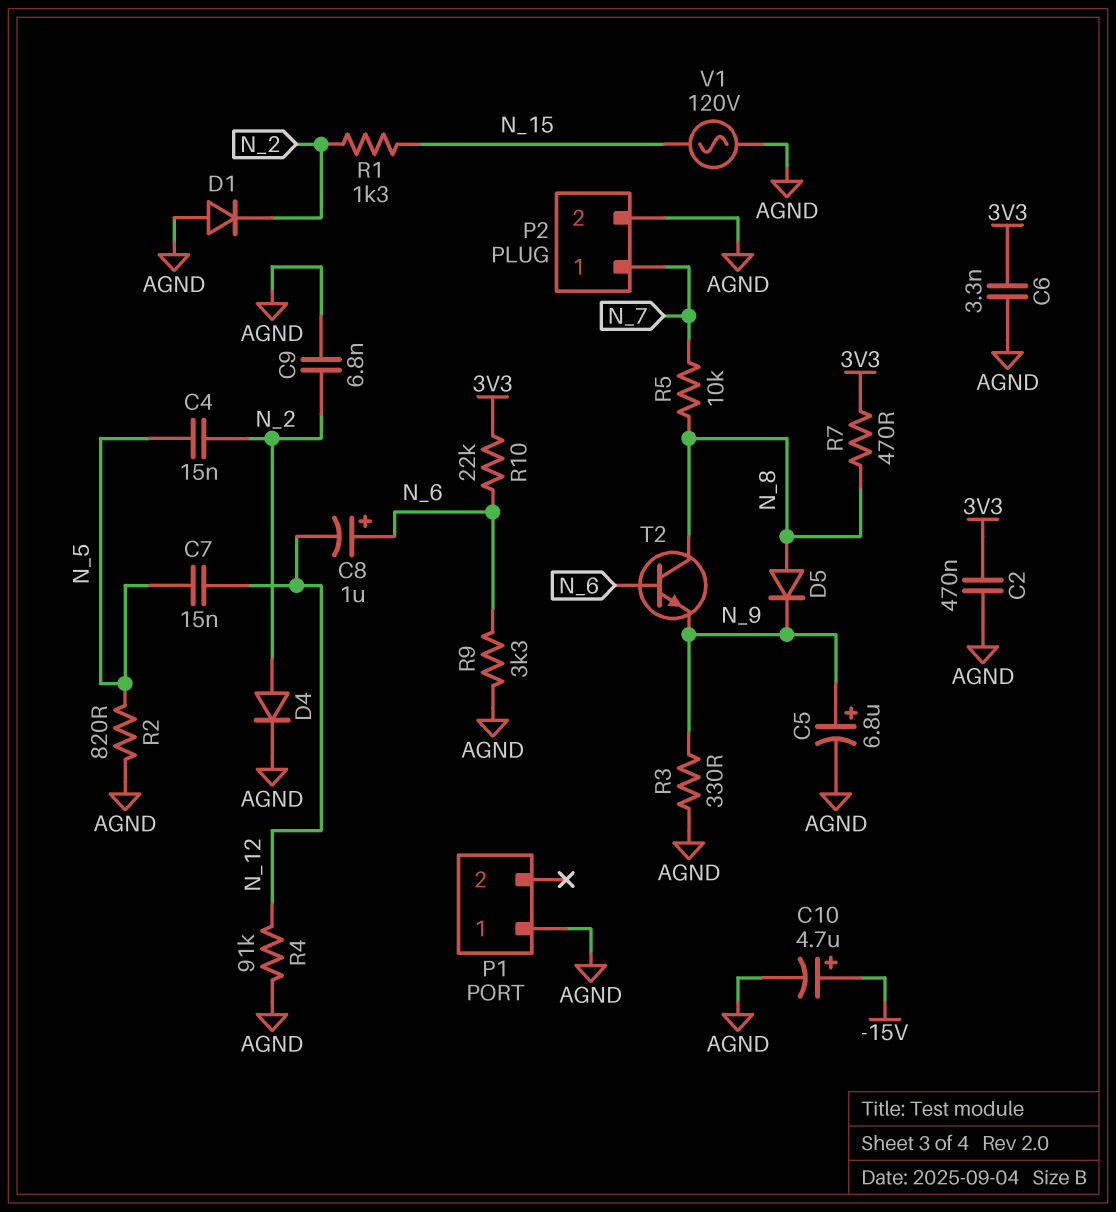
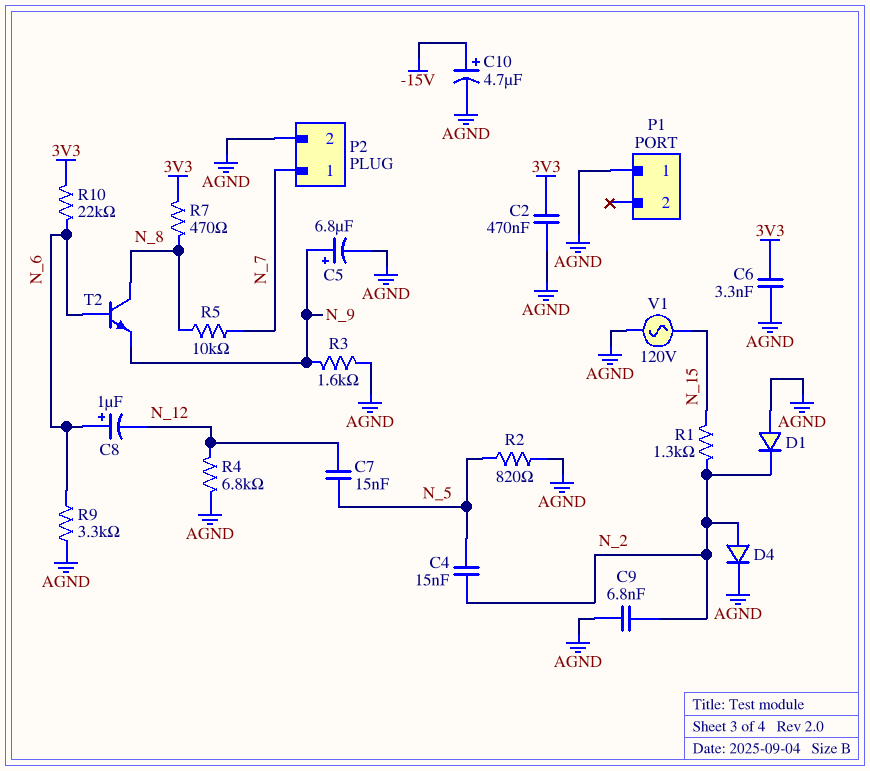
D5: diode (A N_8, K N_9) -> none
R3: 330 (AGND, N_9) -> 1.6k (AGND, N_9)
R4: 91k (AGND, N_12) -> 6.8k (AGND, N_12)

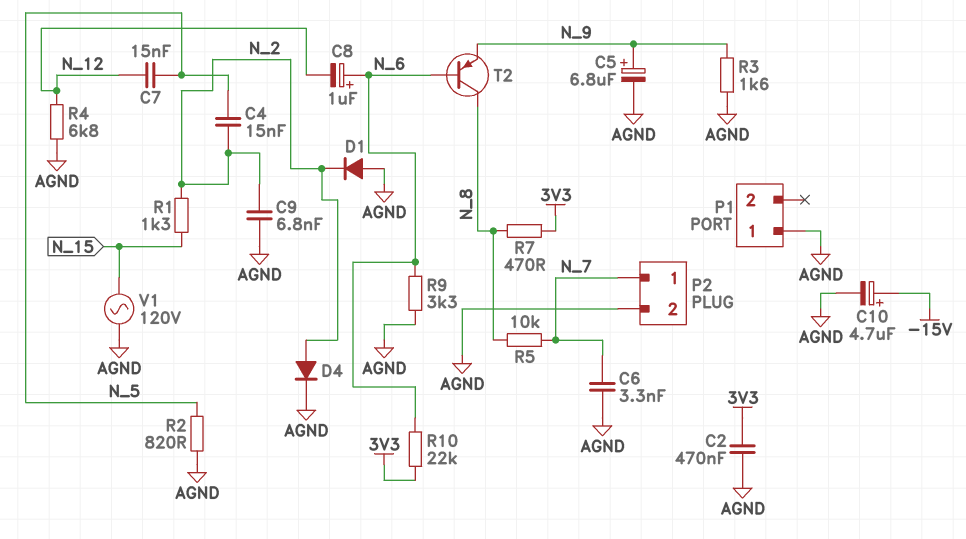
C6: 3.3nF (3V3, AGND) -> 3.3nF (AGND, N_7)
T2: NPN (B N_6, C N_8, E N_9) -> PNP (B N_6, C N_8, E N_9)

